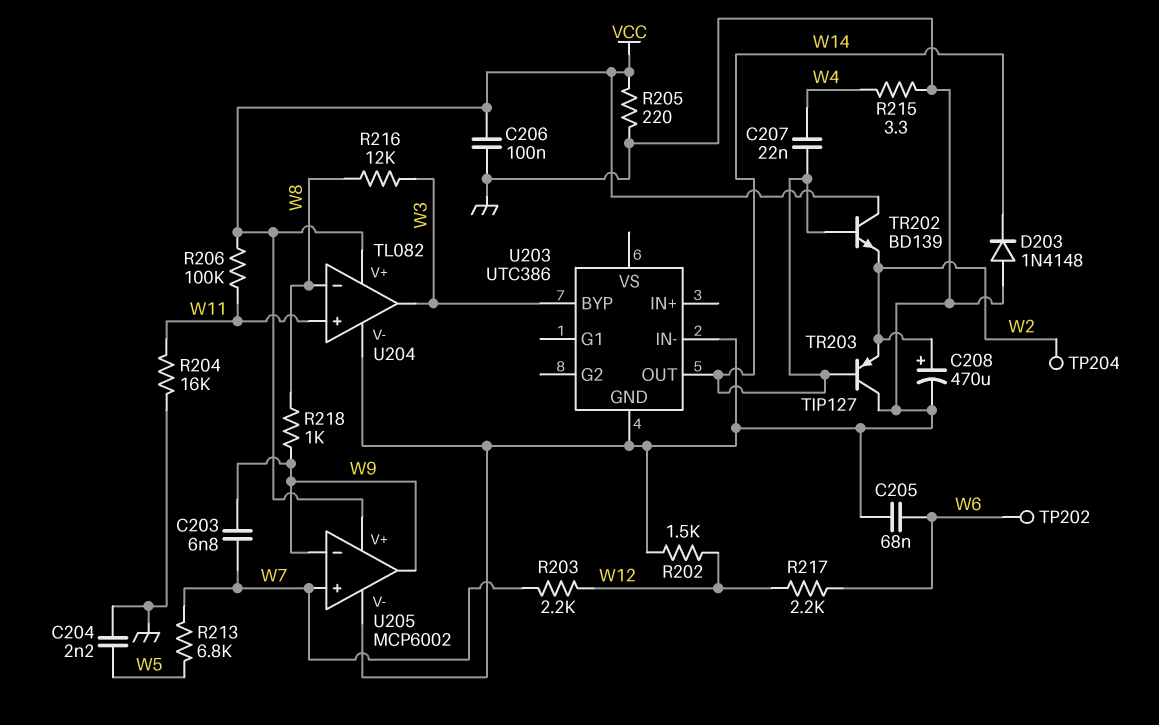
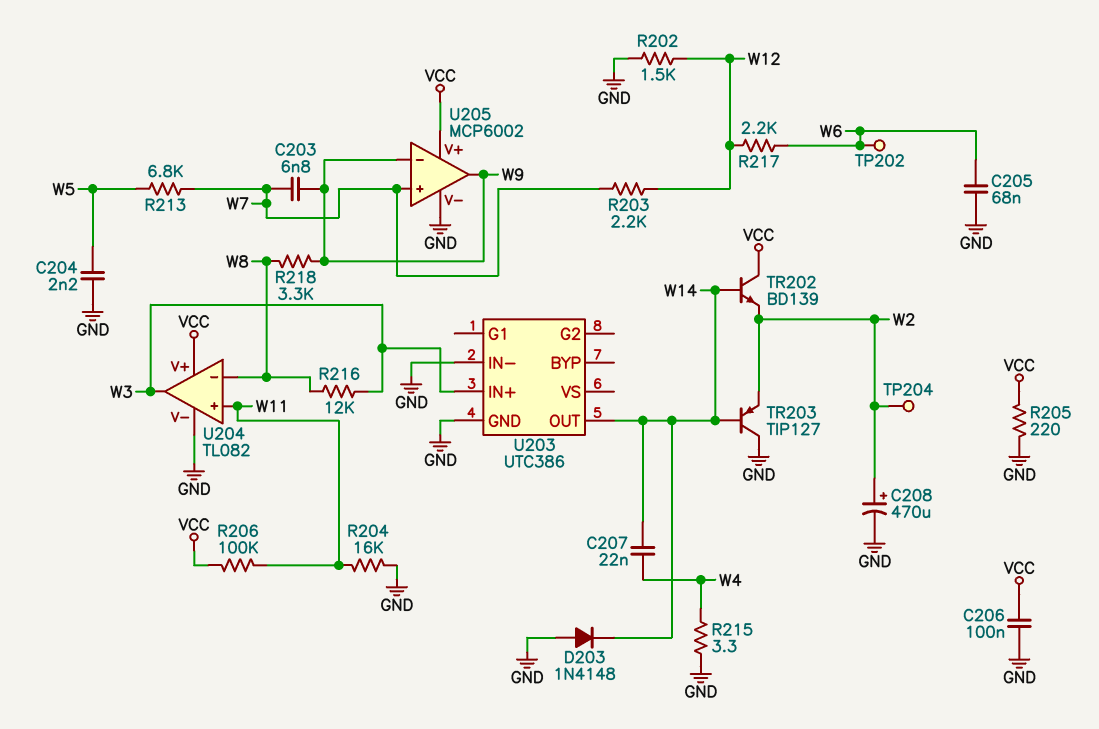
R218: 1k (W8, W9) -> 3.3k (W8, W9)
U203 pin BYP: W3 -> none
U203 pin IN+: none -> W3

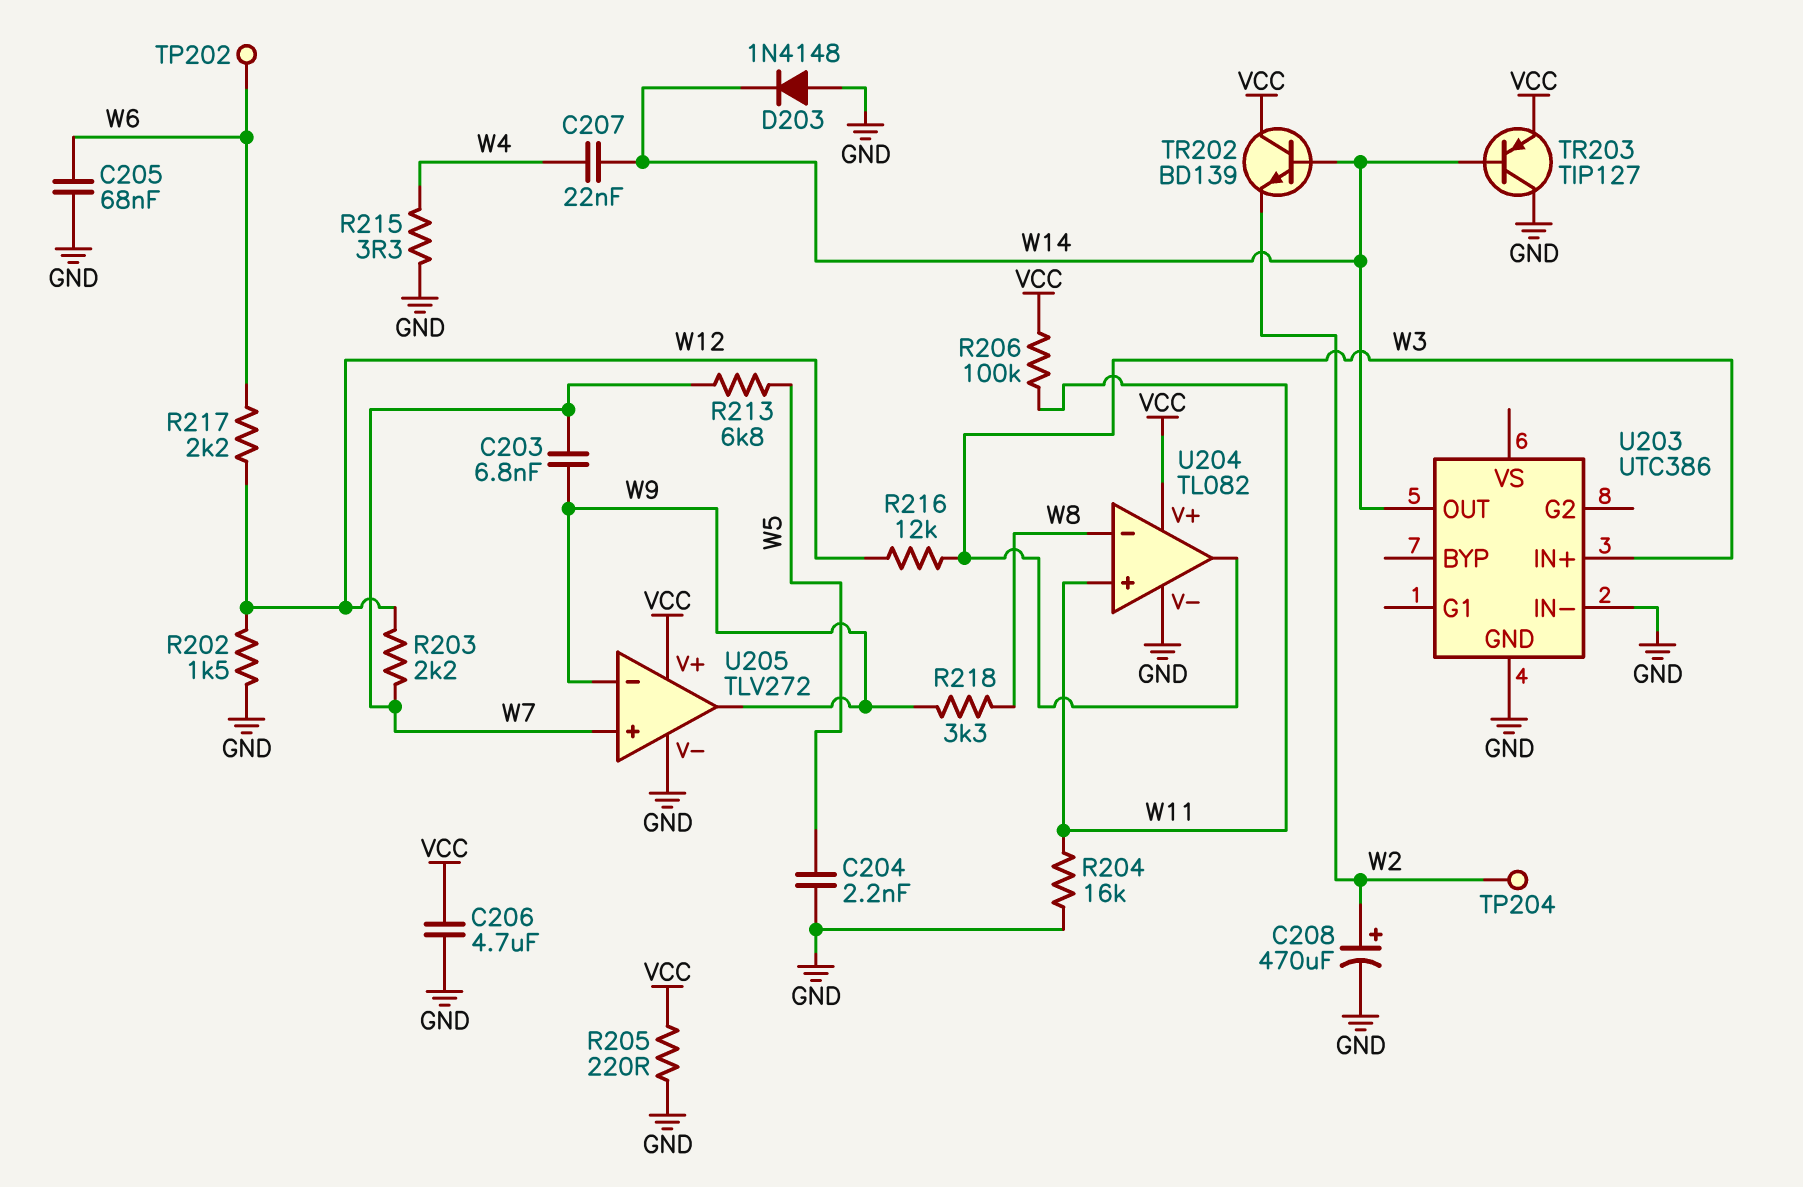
C206: 100nF (GND, VCC) -> 4.7uF (GND, VCC)
R216: 12k (W3, W8) -> 12k (W3, W12)
TR203: PNP TIP127 (B W14, C GND, E W2) -> PNP TIP127 (B W14, C GND, E VCC)
U205: MCP6002 -> TLV272

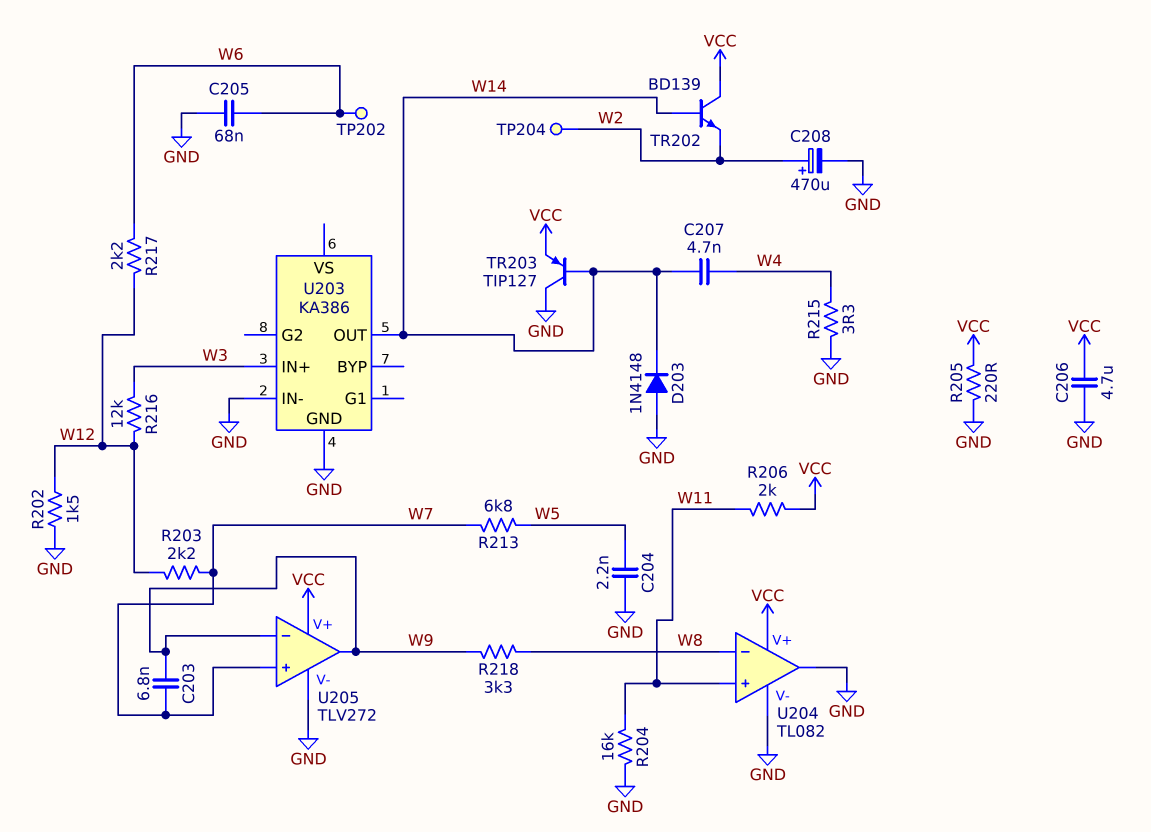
C207: 22nF (W4, W14) -> 4.7nF (W4, W14)
R206: 100k (VCC, W11) -> 2k (VCC, W11)
U203: UTC386 -> KA386
U204 pin out: W3 -> GND

